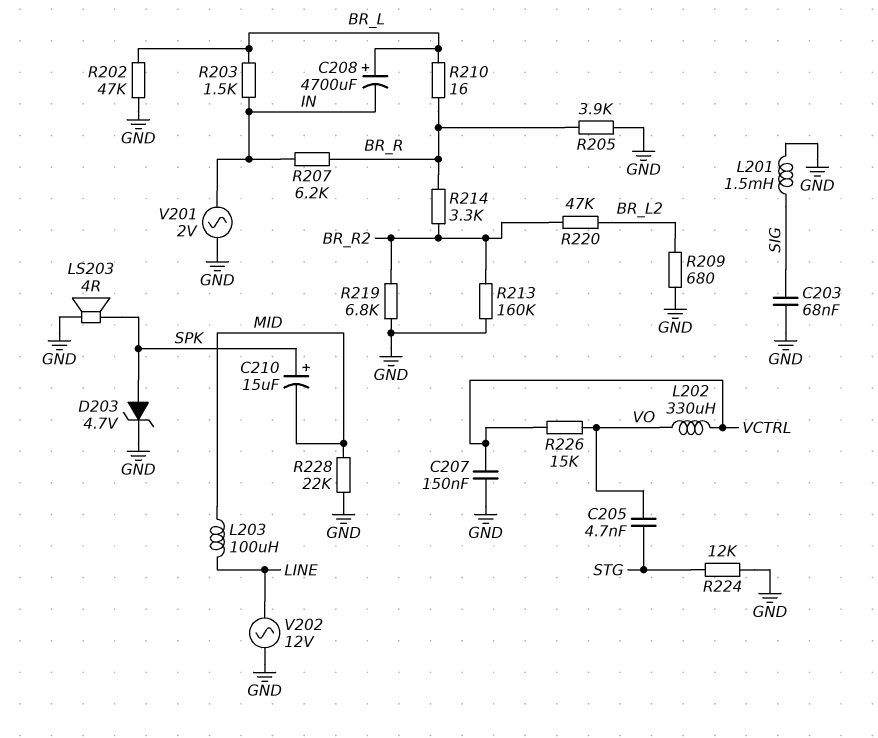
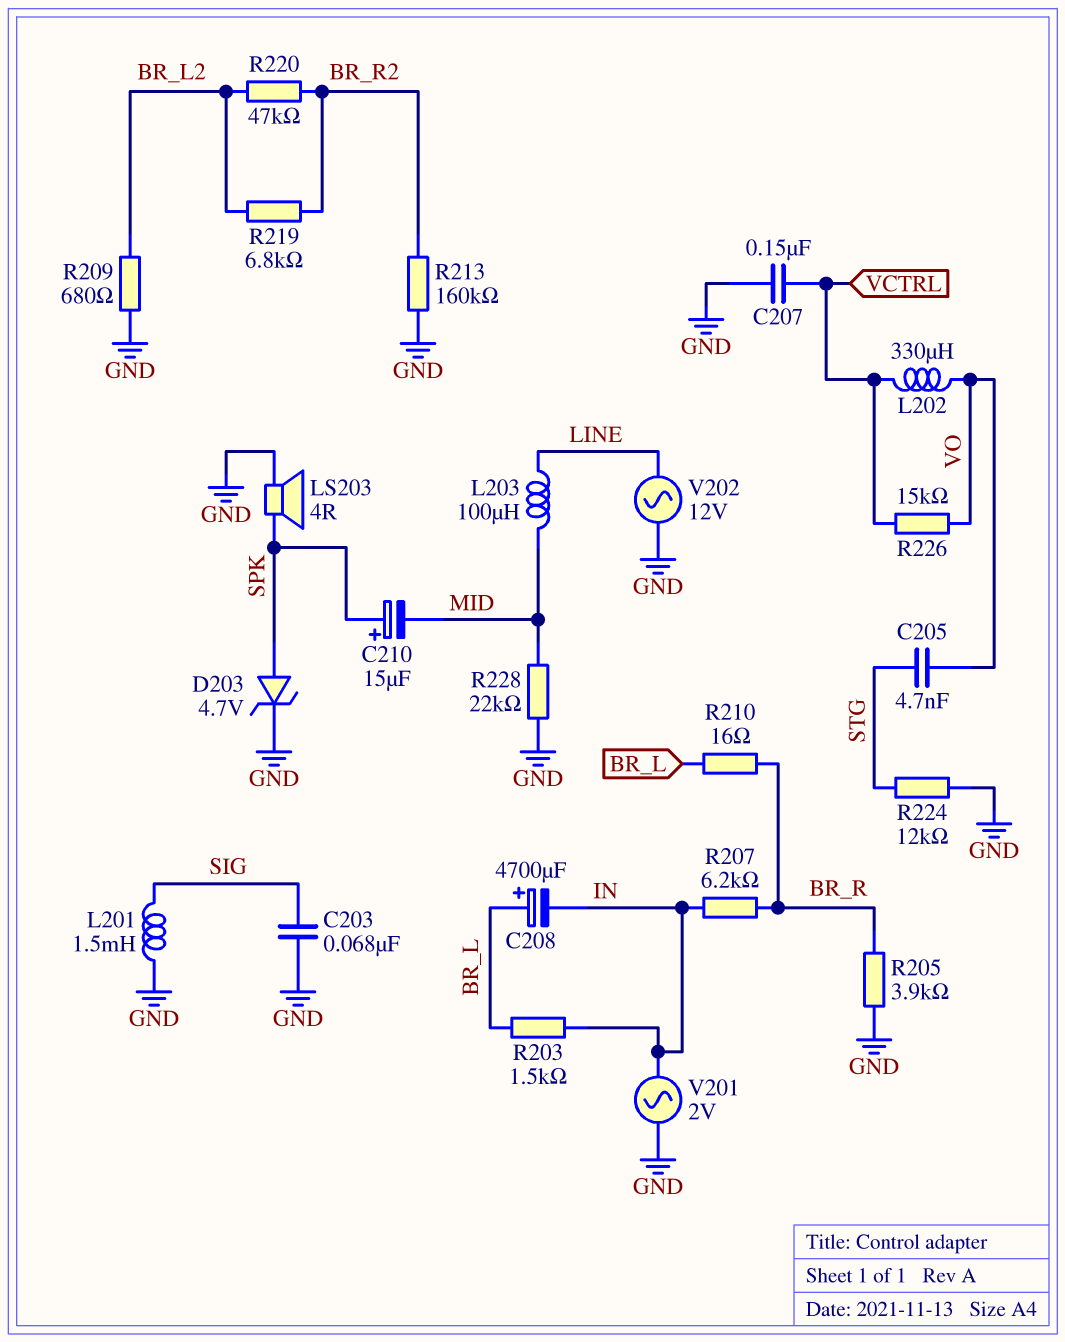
R202: 47k (BR_L, GND) -> none
R214: 3.3k (BR_R, BR_R2) -> none
R219: 6.8k (BR_R2, GND) -> 6.8k (BR_L2, BR_R2)

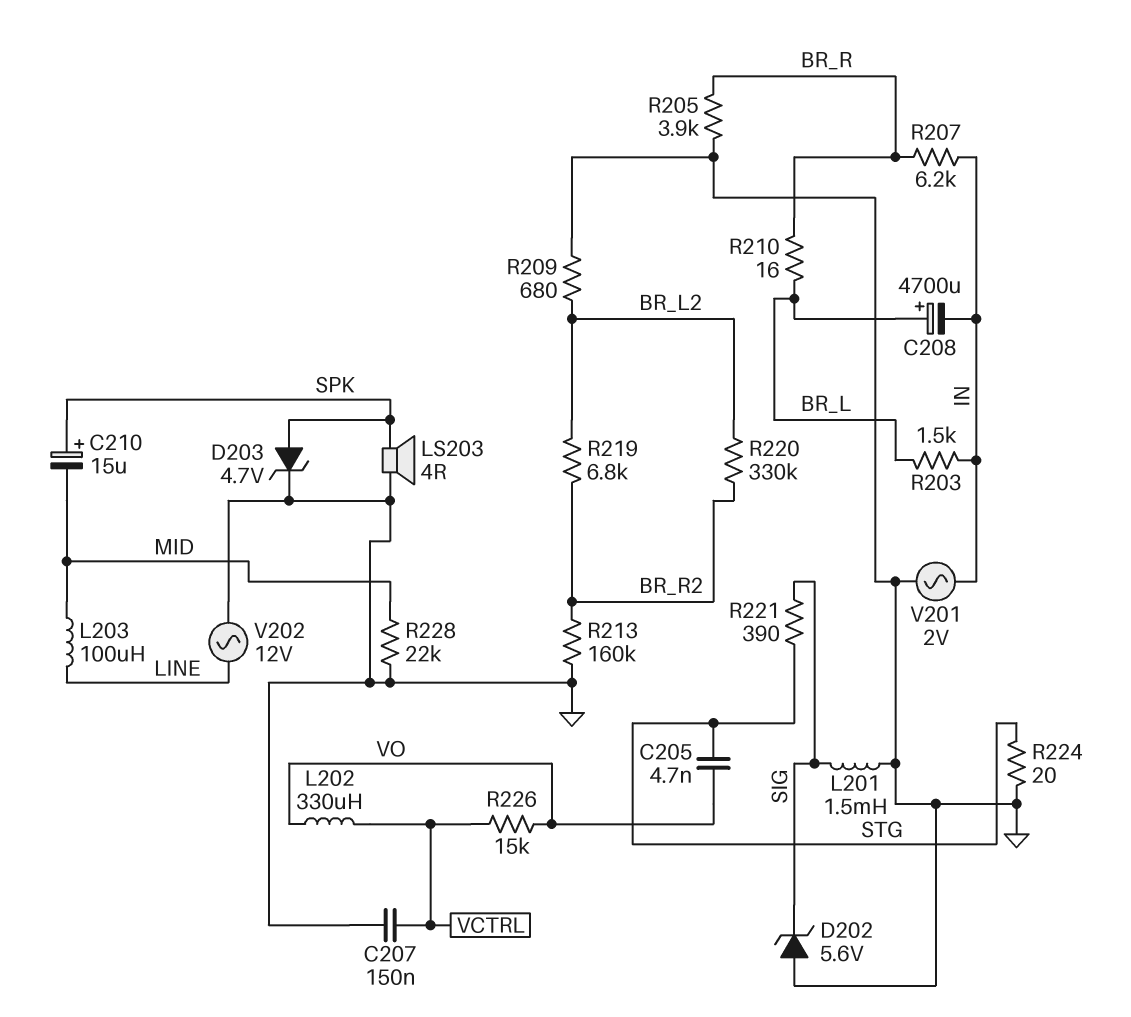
C203: 68nF (GND, SIG) -> none
D202: none -> zener 5.6V (A GND, K SIG)
R220: 47k (BR_L2, BR_R2) -> 330k (BR_L2, BR_R2)
R221: none -> 390 (SIG, STG)
R224: 12k (GND, STG) -> 20 (GND, STG)

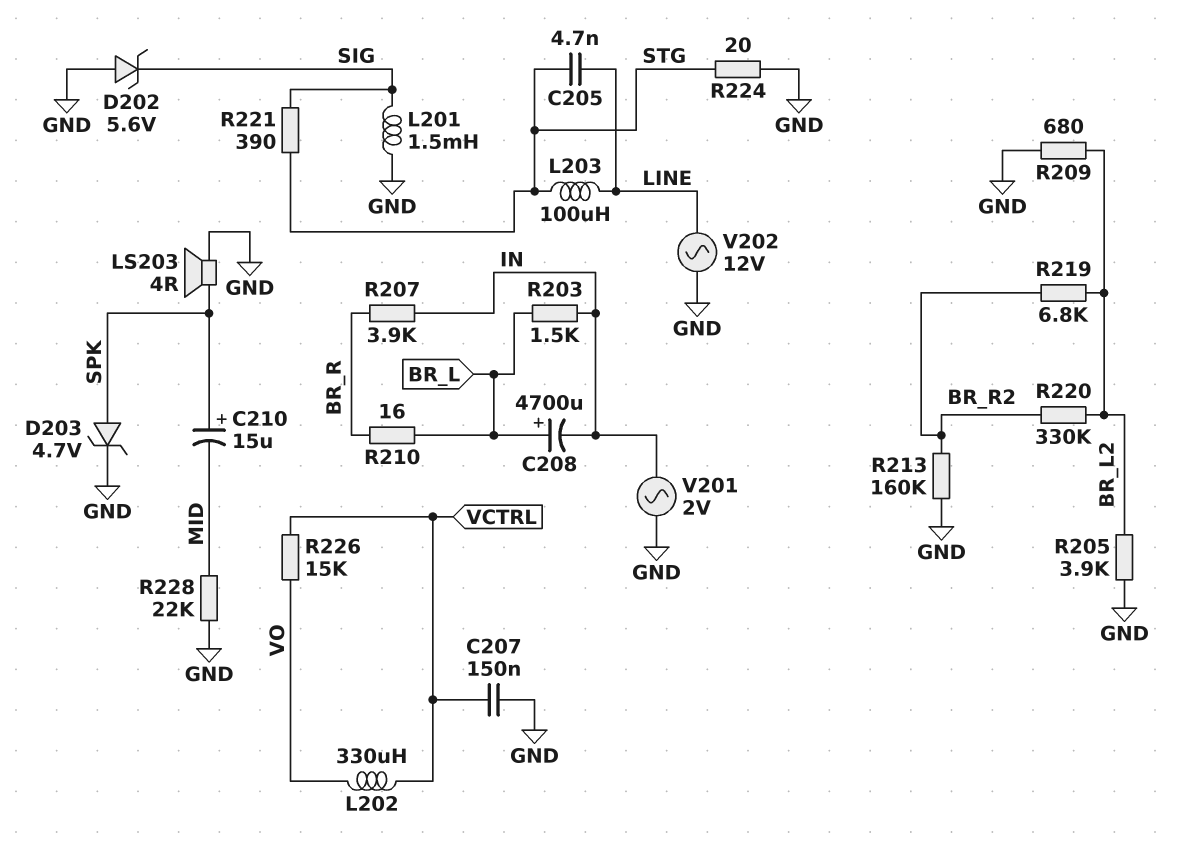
C205: 4.7nF (STG, VO) -> 4.7nF (LINE, STG)
L203: 100uH (LINE, MID) -> 100uH (LINE, STG)
R205: 3.9k (BR_R, GND) -> 3.9k (BR_L2, GND)
R207: 6.2k (BR_R, IN) -> 3.9k (BR_R, IN)

